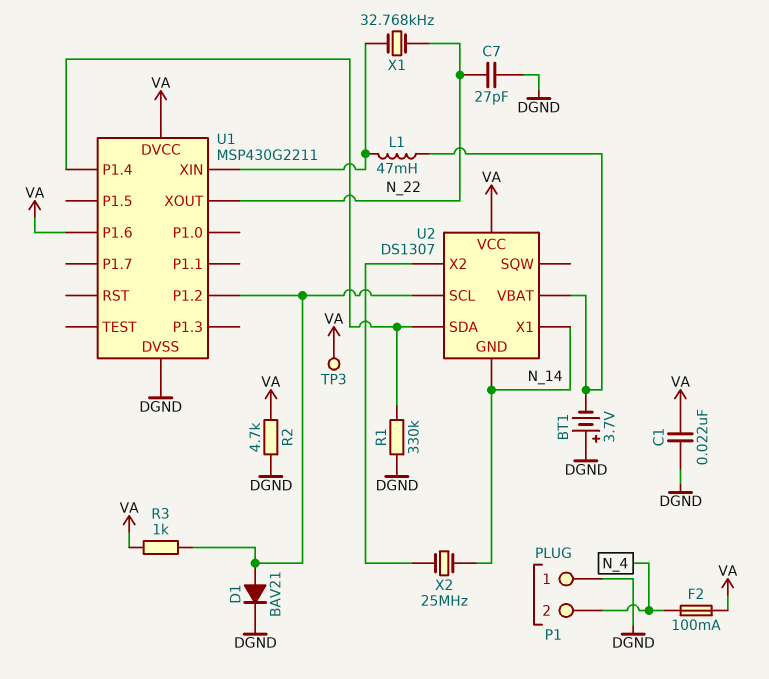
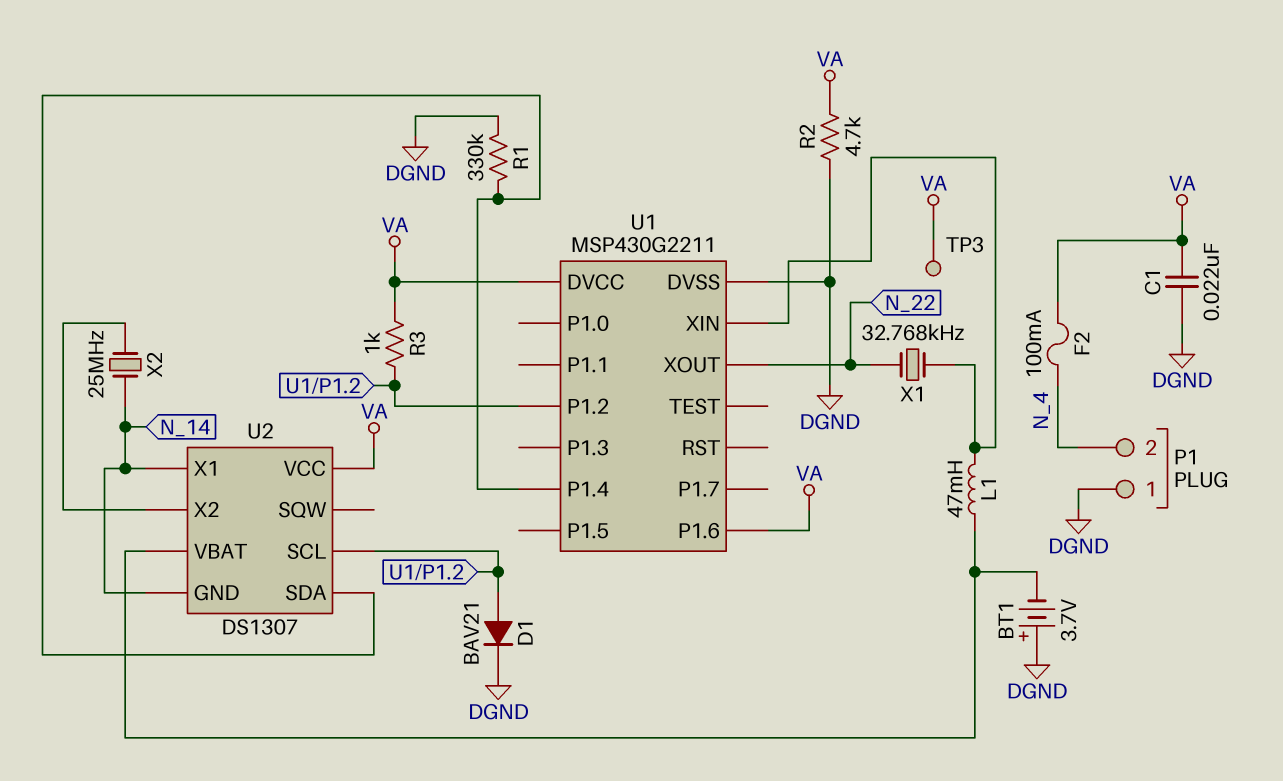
C7: 27pF (DGND, N_22) -> none

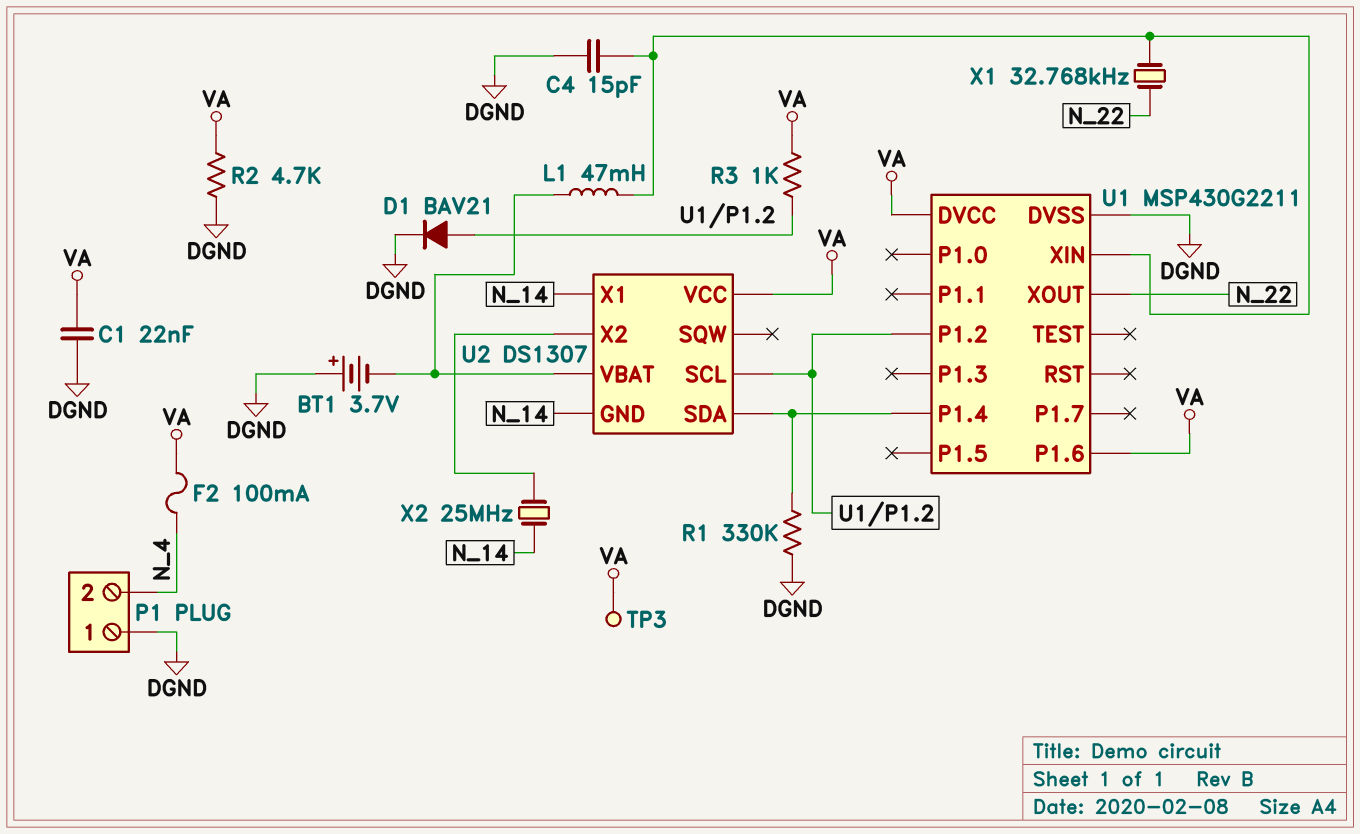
C4: none -> 15pF (DGND, U1/XIN)

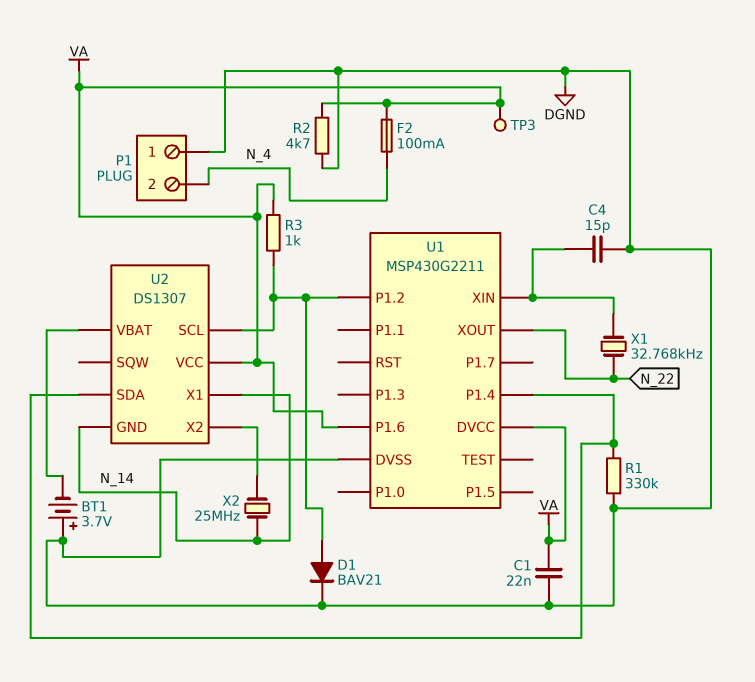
L1: 47mH (U1/XIN, U2/VBAT) -> none

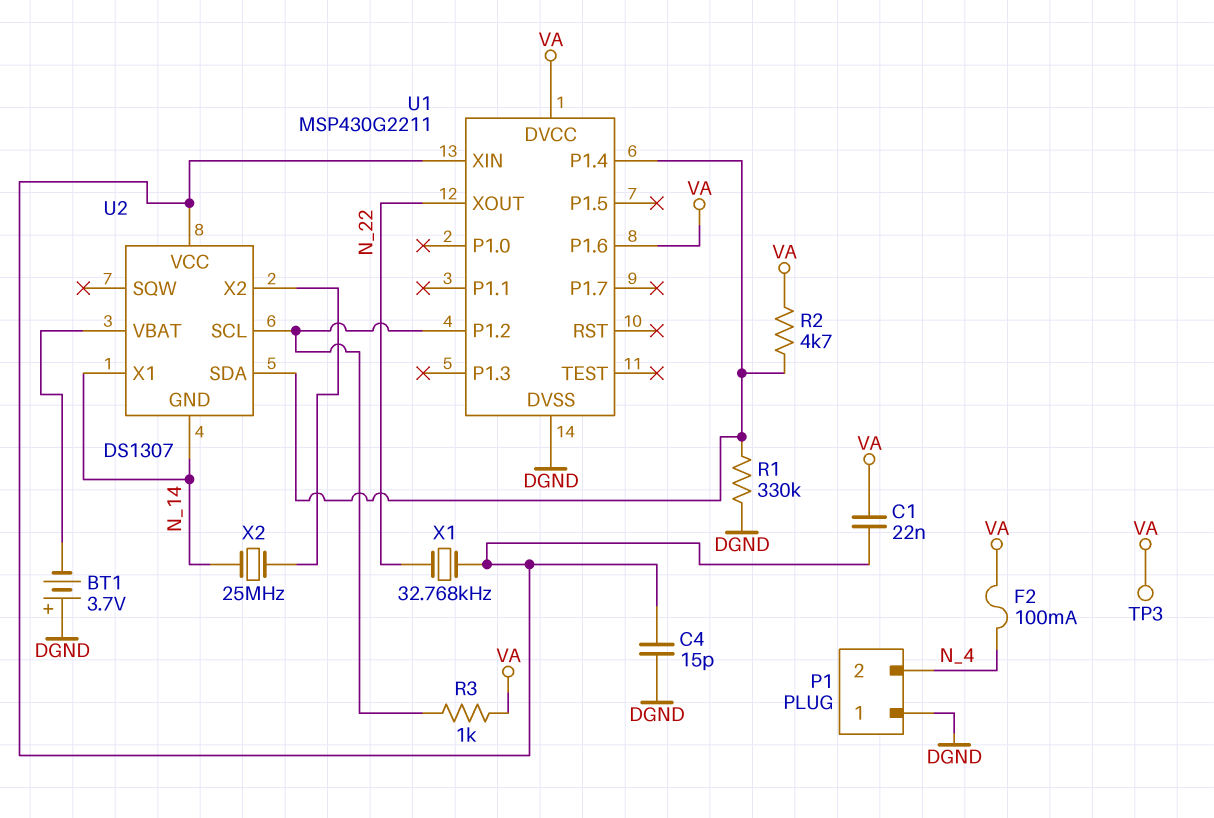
C1: 22nF (DGND, VA) -> 22nF (U1/XIN, VA)
D1: diode BAV21 (A U1/P1.2, K DGND) -> none
R2: 4.7k (DGND, VA) -> 4.7k (U1/P1.4, VA)
U2 pin VCC: VA -> U1/XIN

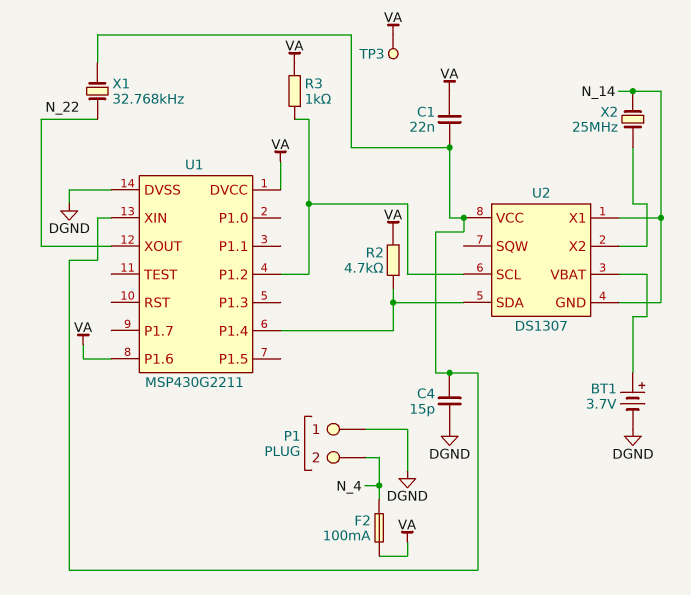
BT1: 3.7V (plus DGND, minus U2/VBAT) -> 3.7V (plus U2/VBAT, minus DGND)
R1: 330k (DGND, U1/P1.4) -> none

